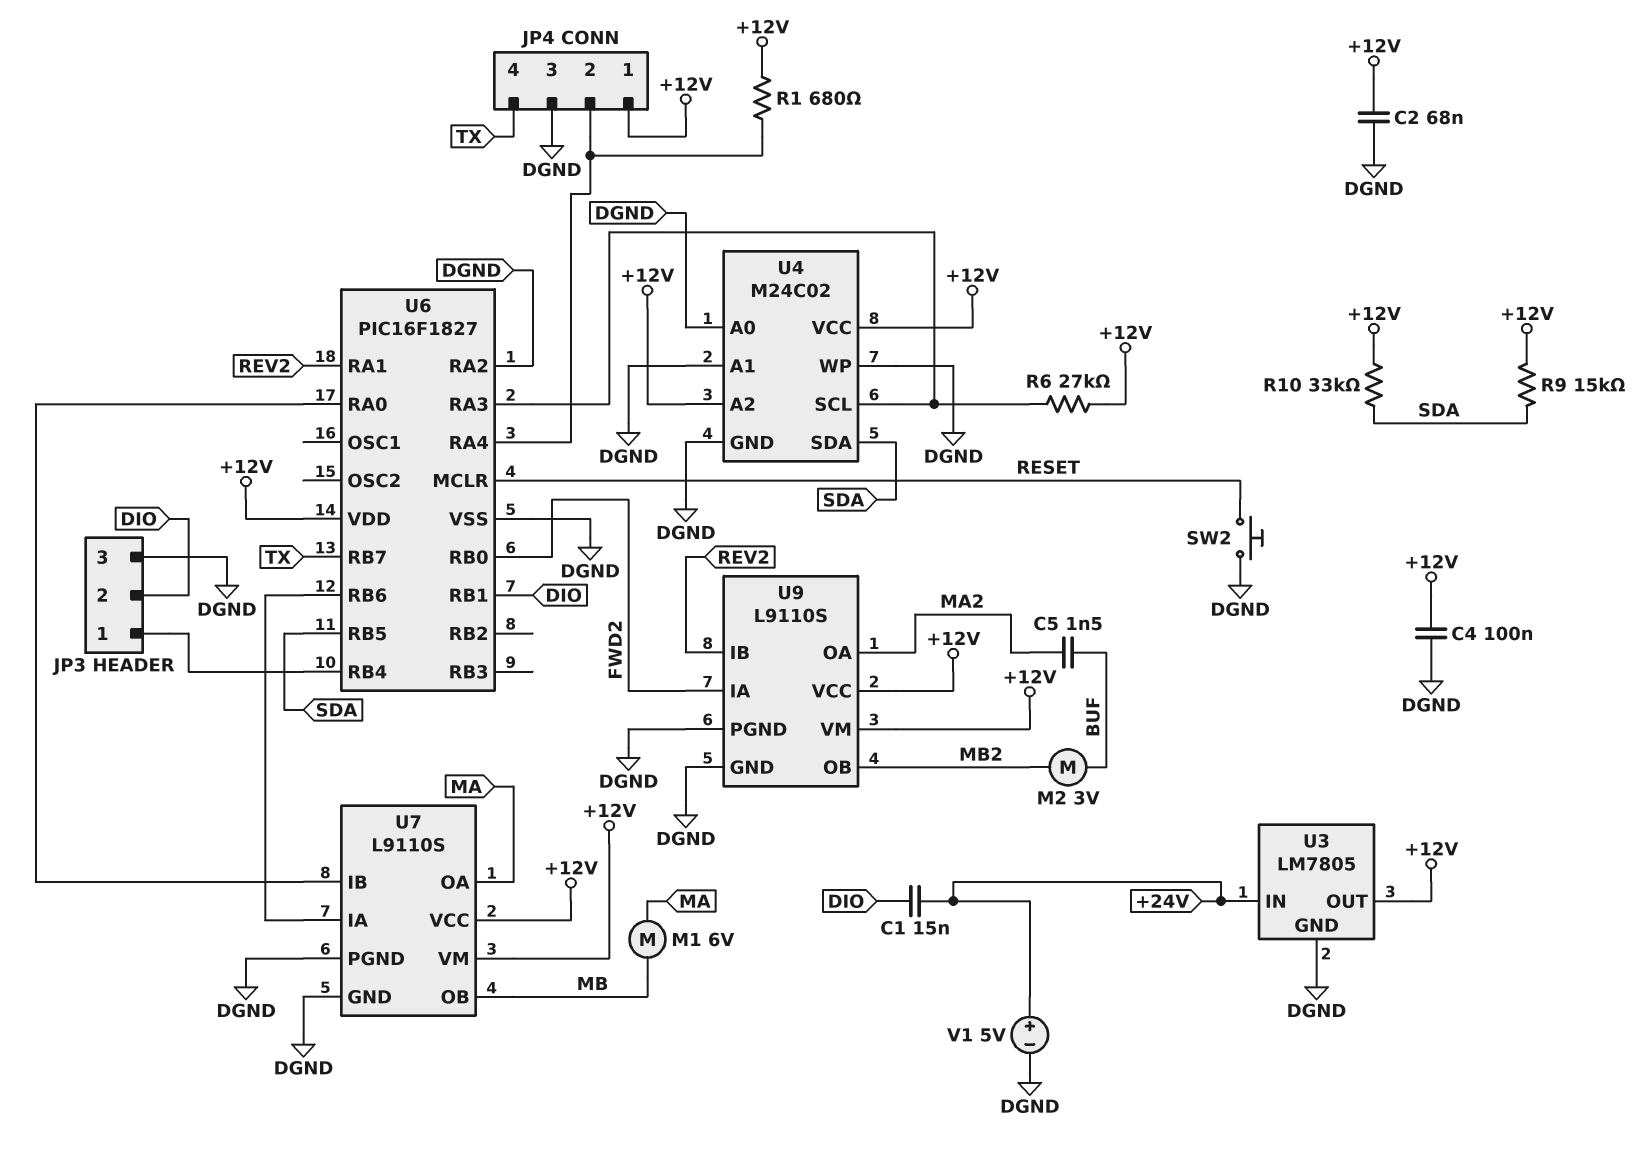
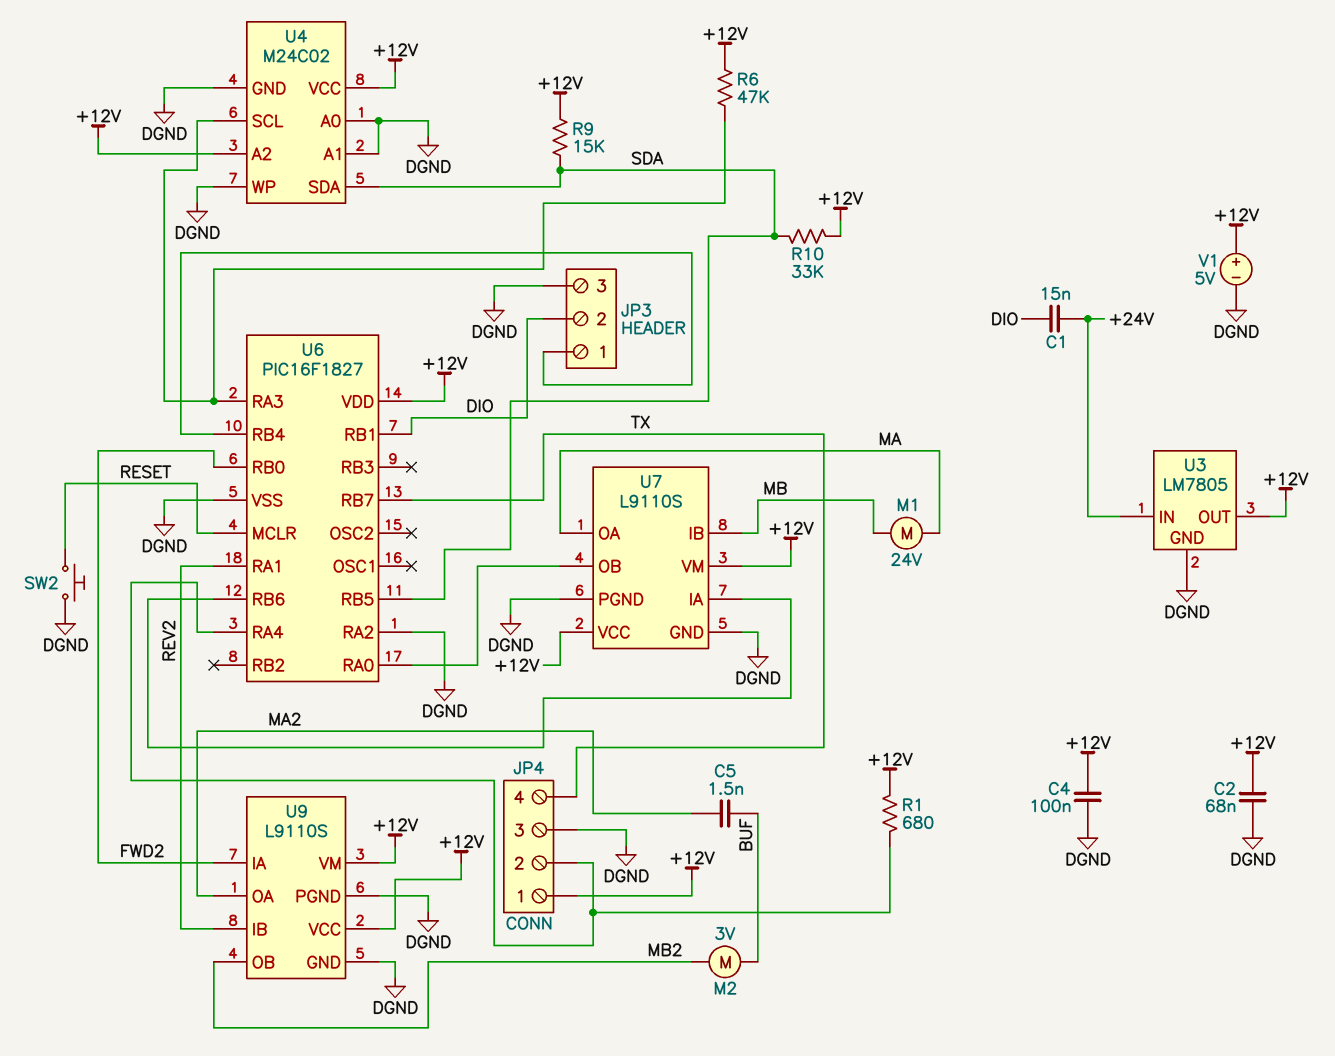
M1: motor 6V (MA, MB) -> motor 24V (MA, MB)
R6: 27k (+12V, U4/SCL) -> 47k (+12V, U4/SCL)
U7 pin IB: U6/RA0 -> MB
U7 pin OB: MB -> U6/RA0
V1: 5V (plus +24V, minus DGND) -> 5V (plus +12V, minus DGND)

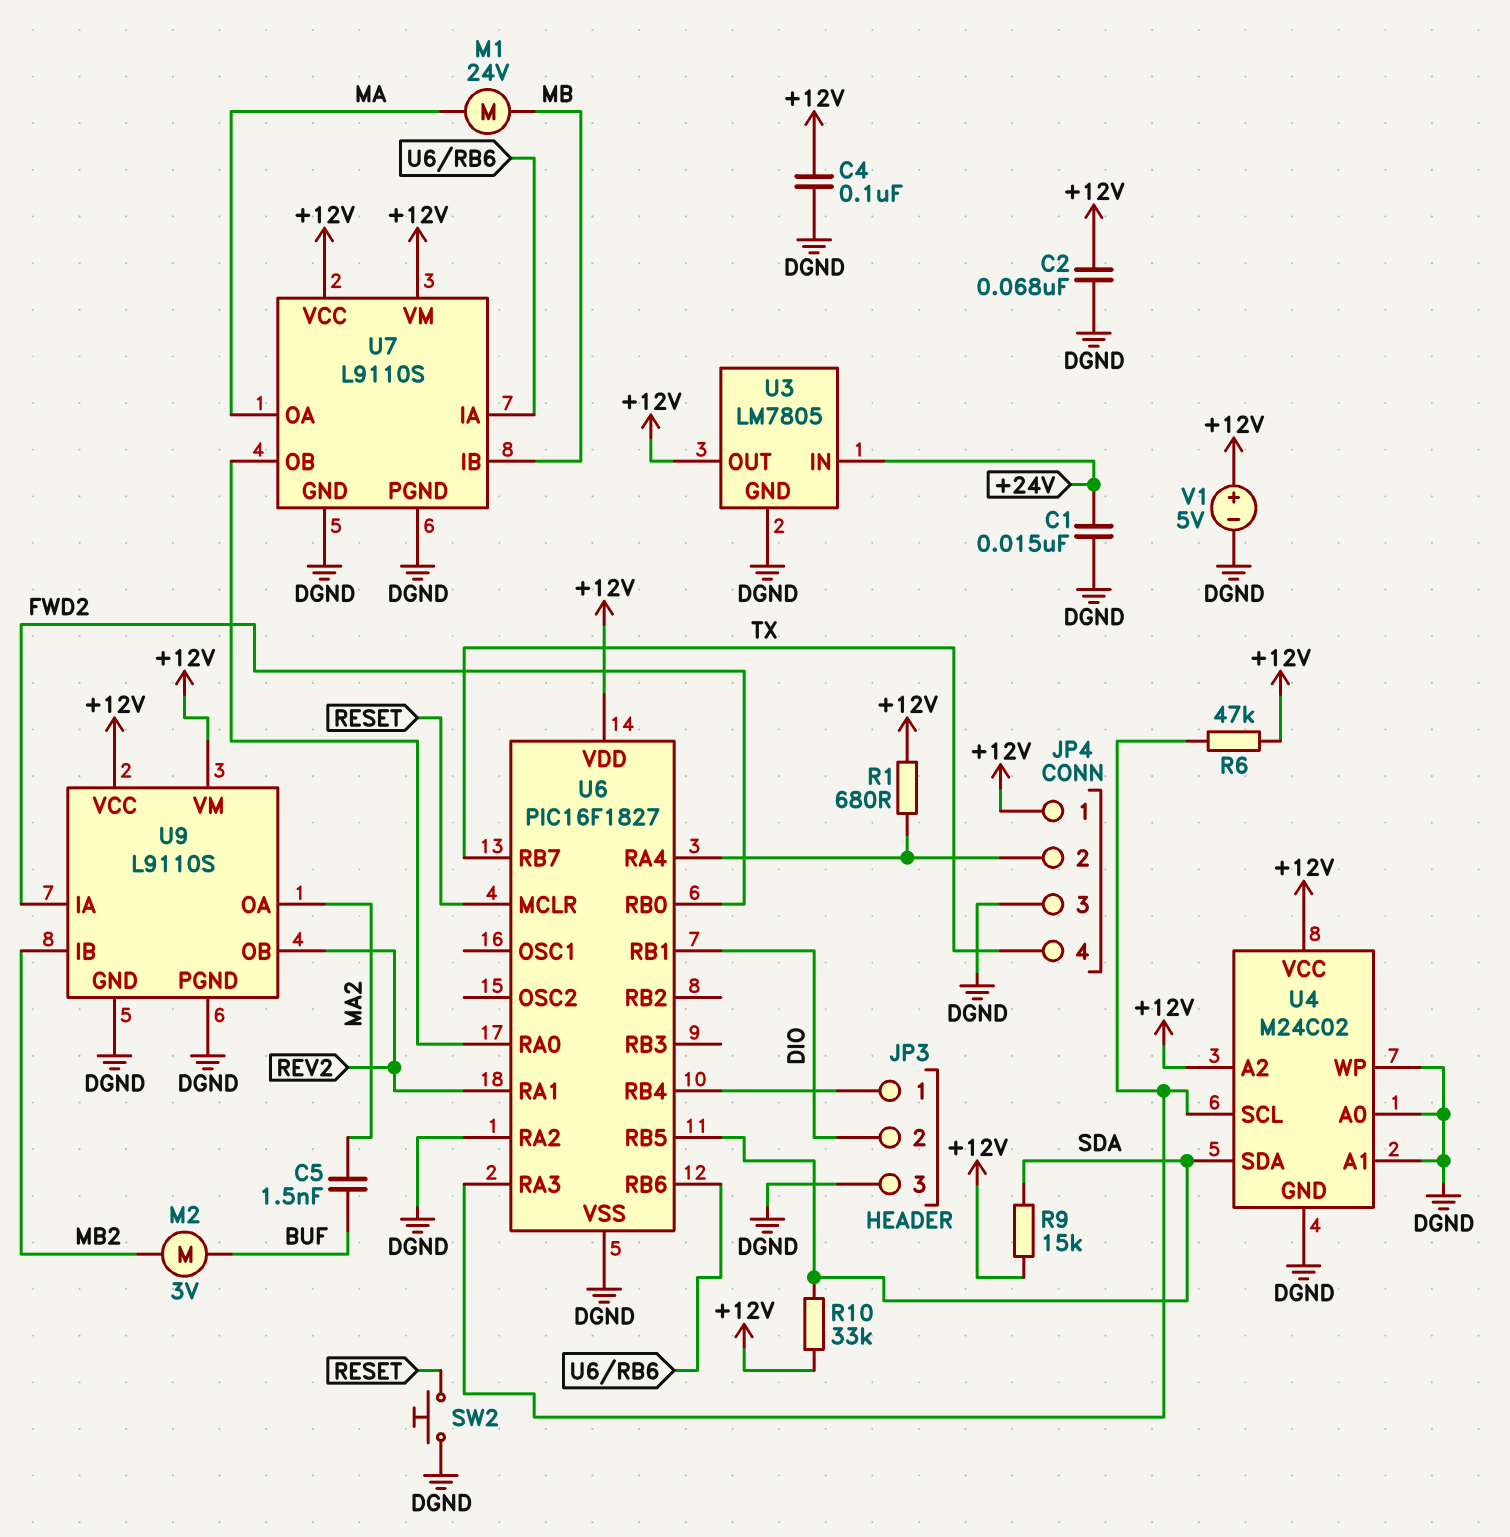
C1: 15nF (+24V, DIO) -> 15nF (+24V, DGND)
U9 pin IB: REV2 -> MB2
U9 pin OB: MB2 -> REV2

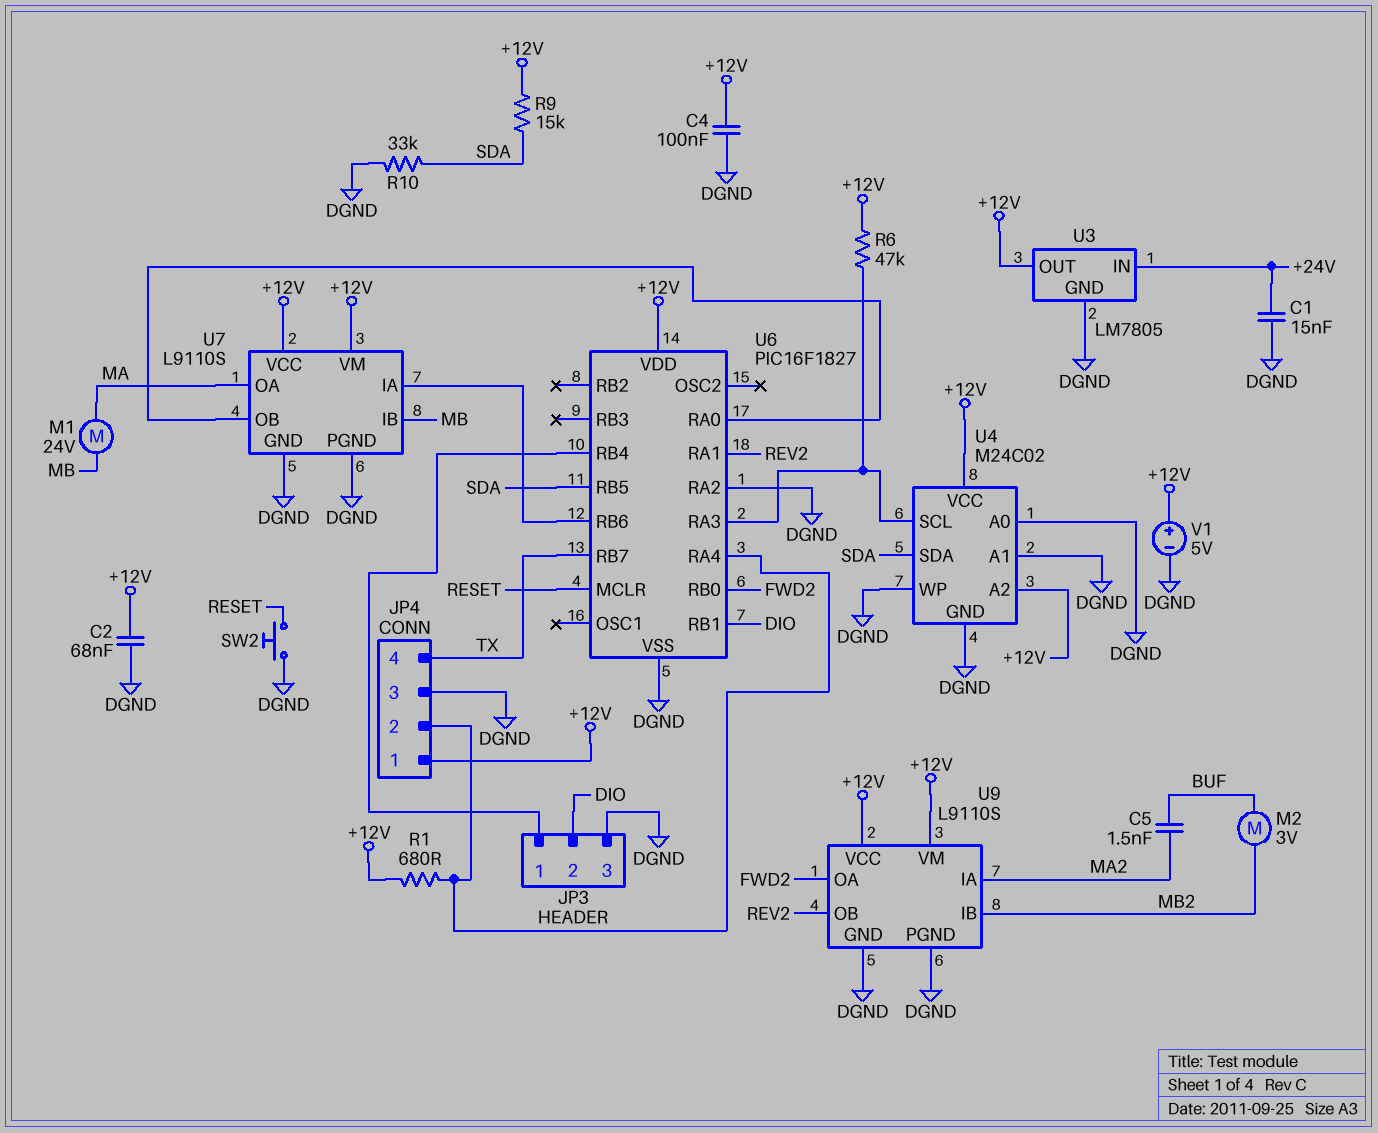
R10: 33k (+12V, SDA) -> 33k (DGND, SDA)
U9 pin IA: FWD2 -> MA2
U9 pin OA: MA2 -> FWD2

